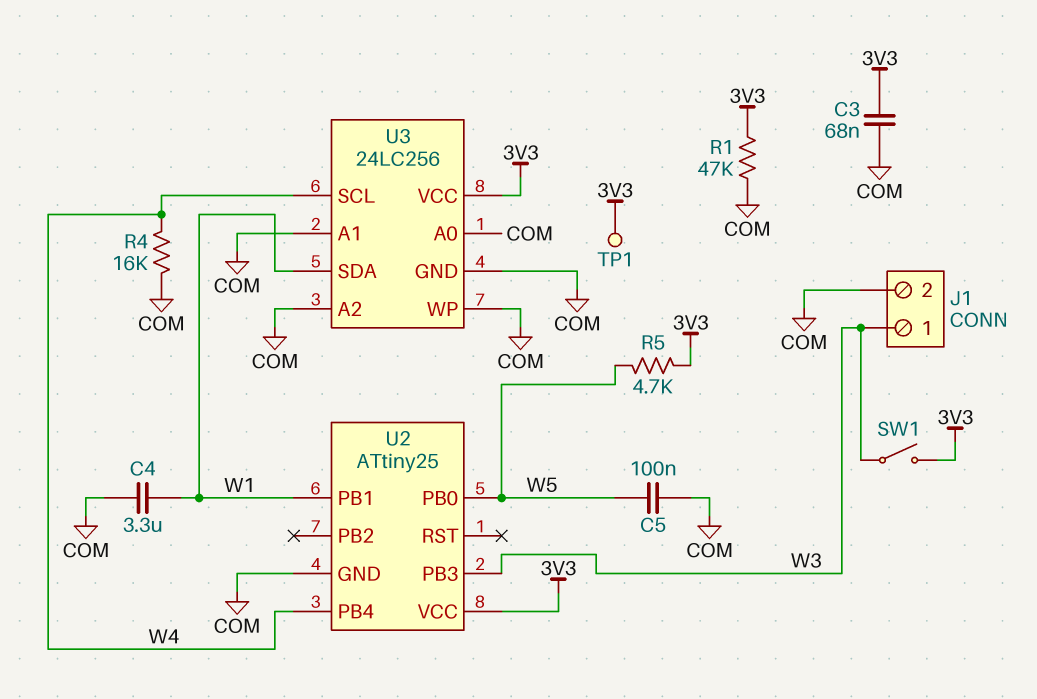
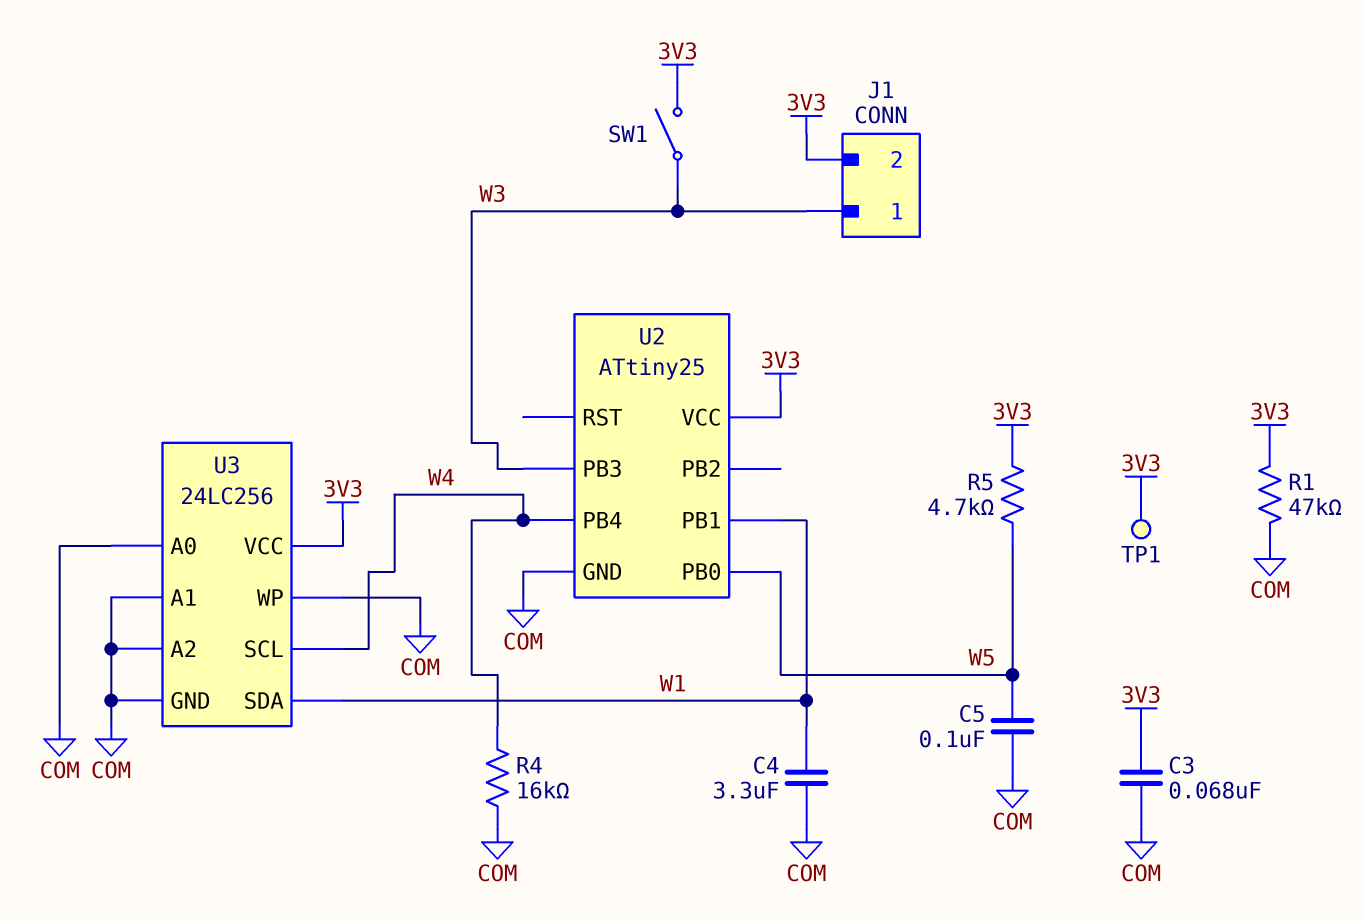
J1 pin 2: COM -> 3V3

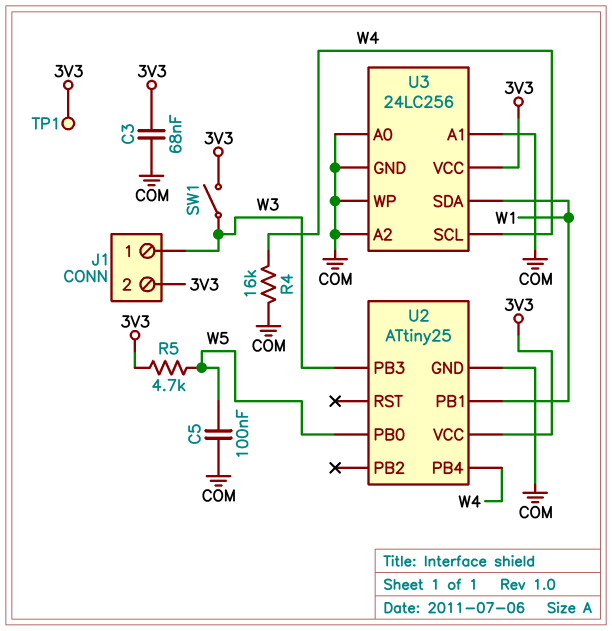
C4: 3.3uF (COM, W1) -> none
R1: 47k (3V3, COM) -> none

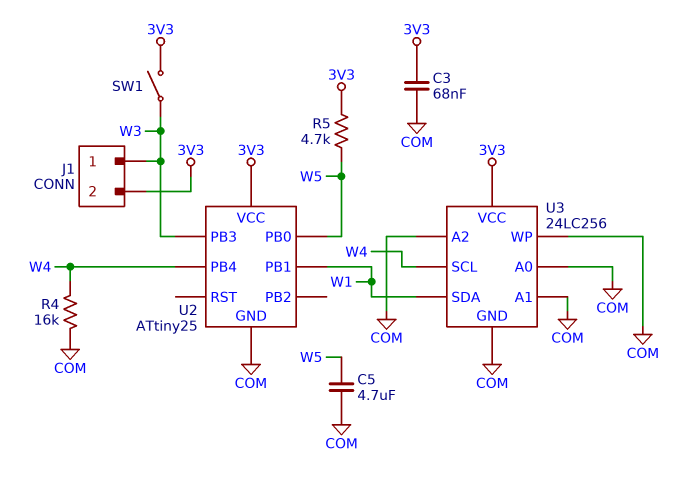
C5: 100nF (COM, W5) -> 4.7uF (COM, W5)
TP1: test point (3V3) -> none

